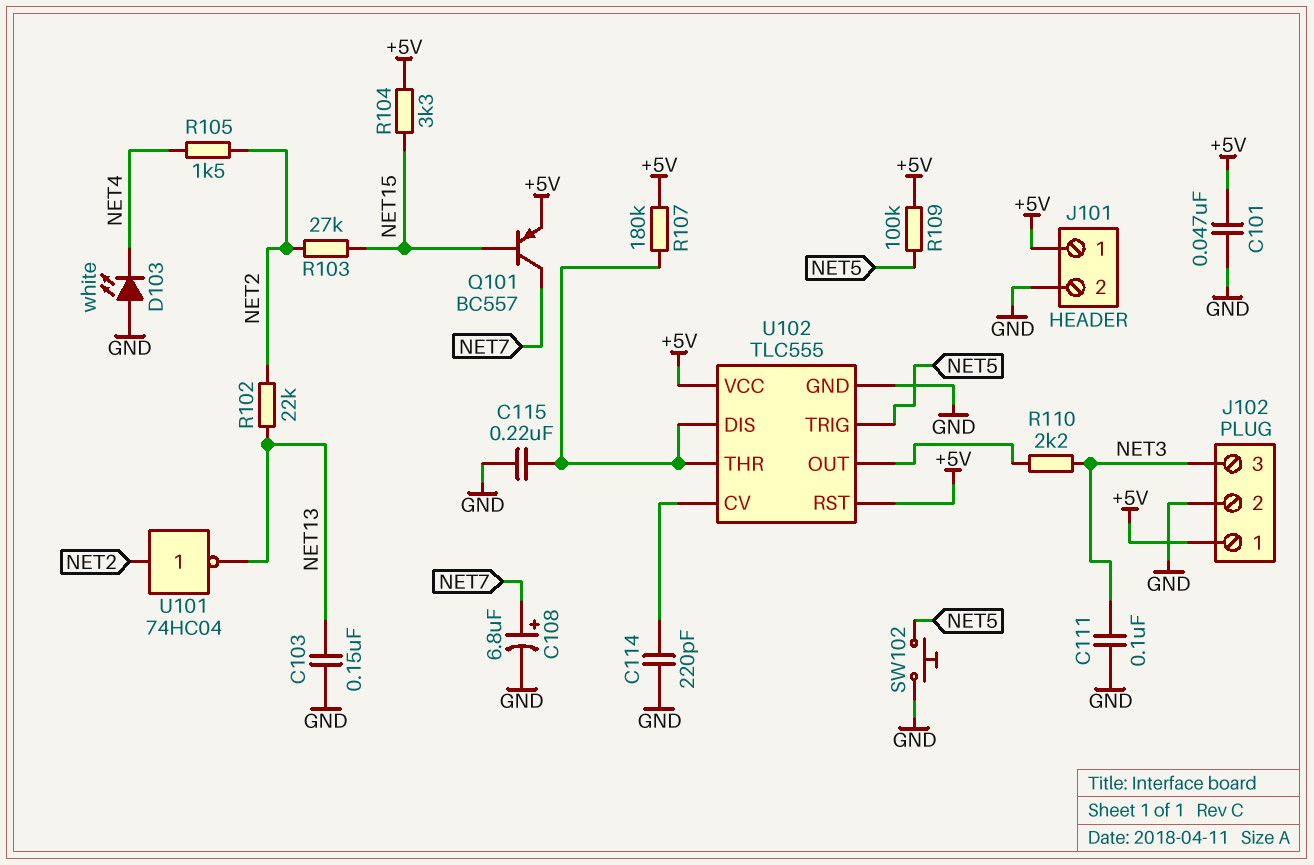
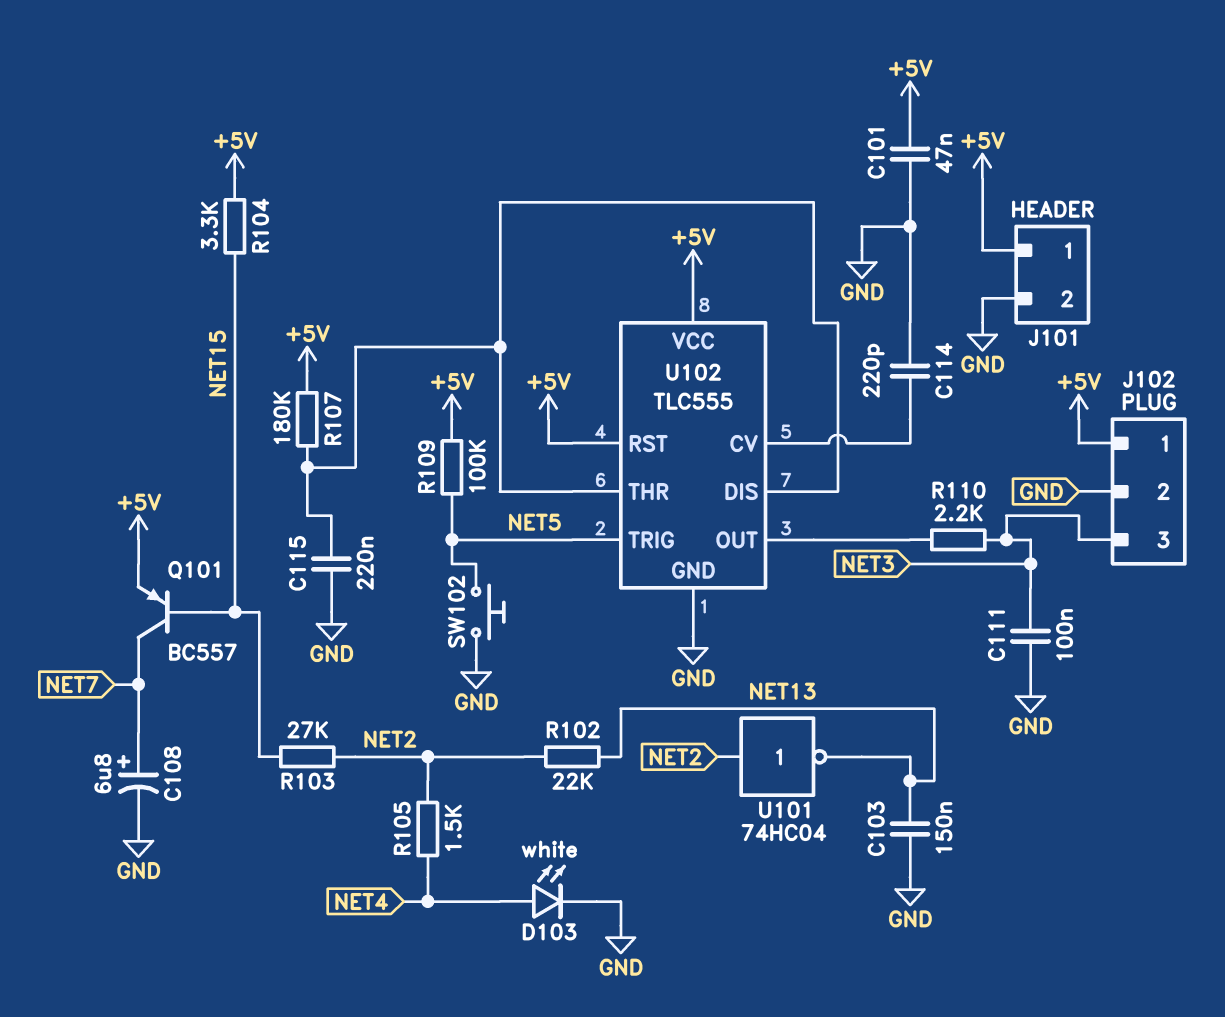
D103: LED white (A GND, K NET4) -> LED white (A NET4, K GND)

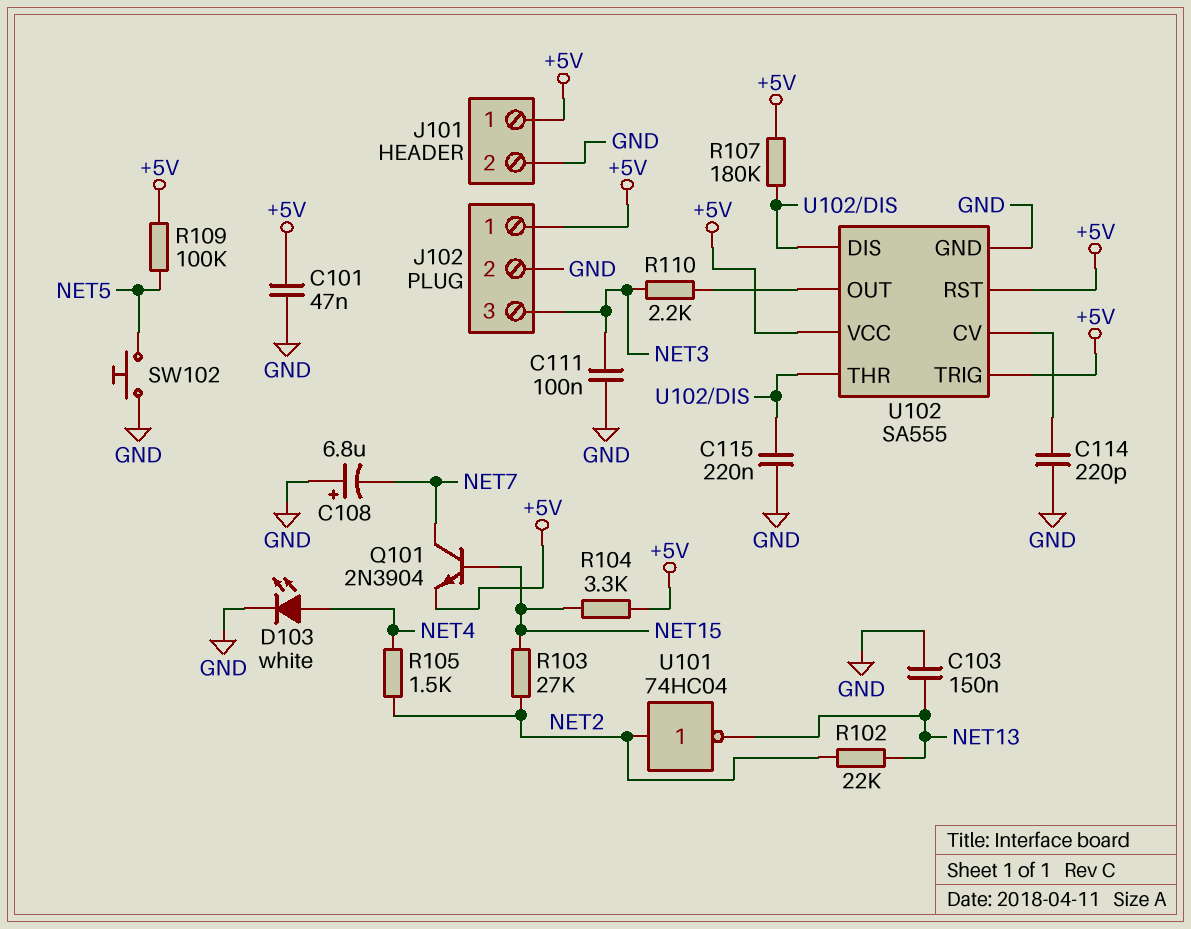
C108: 6.8uF (plus NET7, minus GND) -> 6.8uF (plus GND, minus NET7)
Q101: PNP BC557 (B NET15, C NET7, E +5V) -> NPN 2N3904 (B NET15, C NET7, E +5V)
U102: TLC555 -> SA555
U102 pin TRIG: NET5 -> +5V

